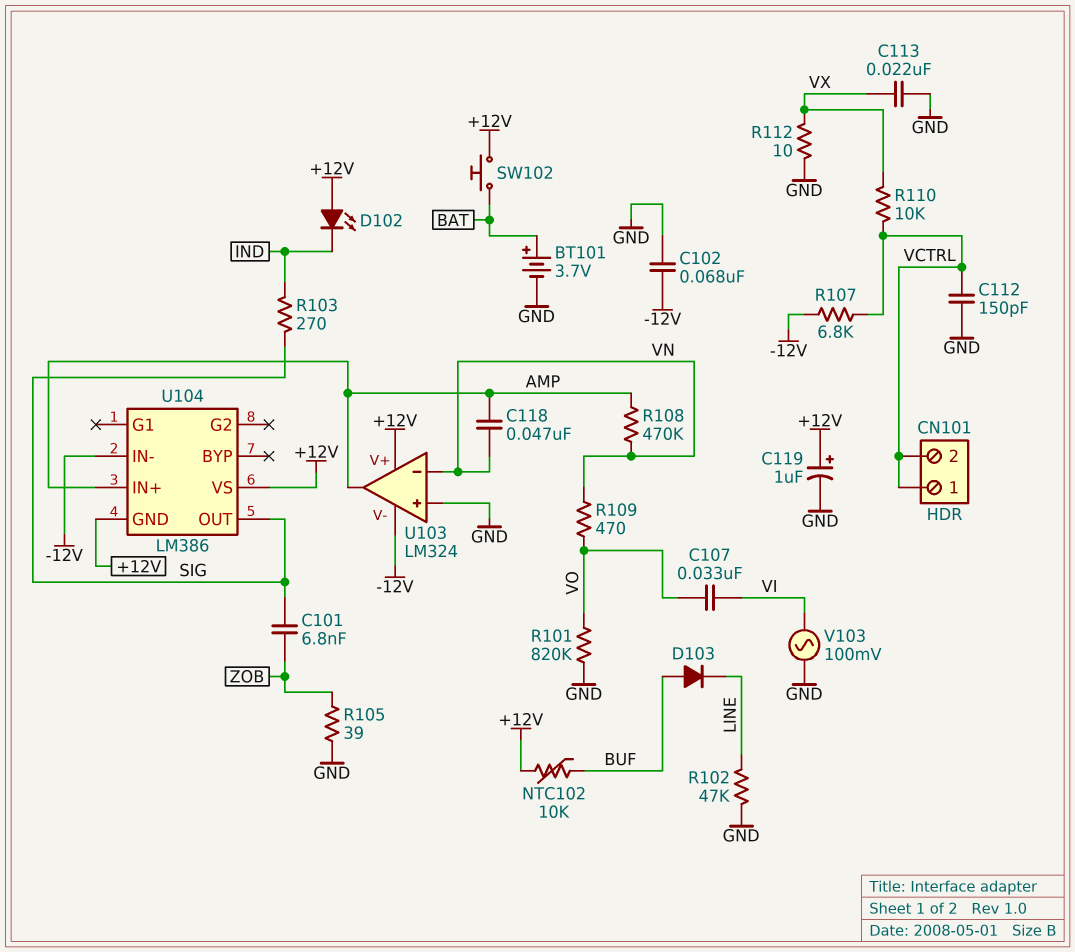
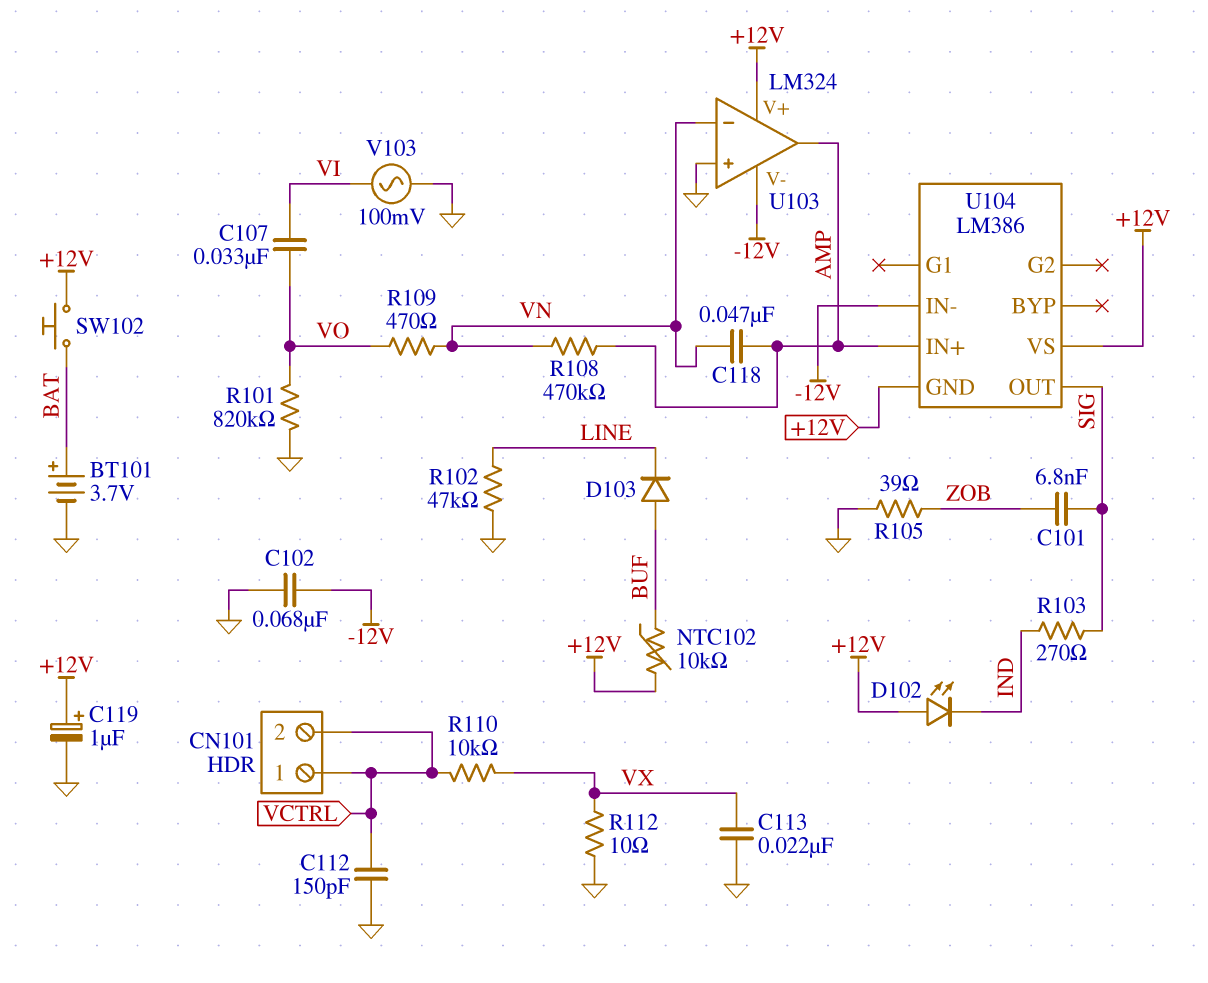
R107: 6.8k (-12V, VCTRL) -> none

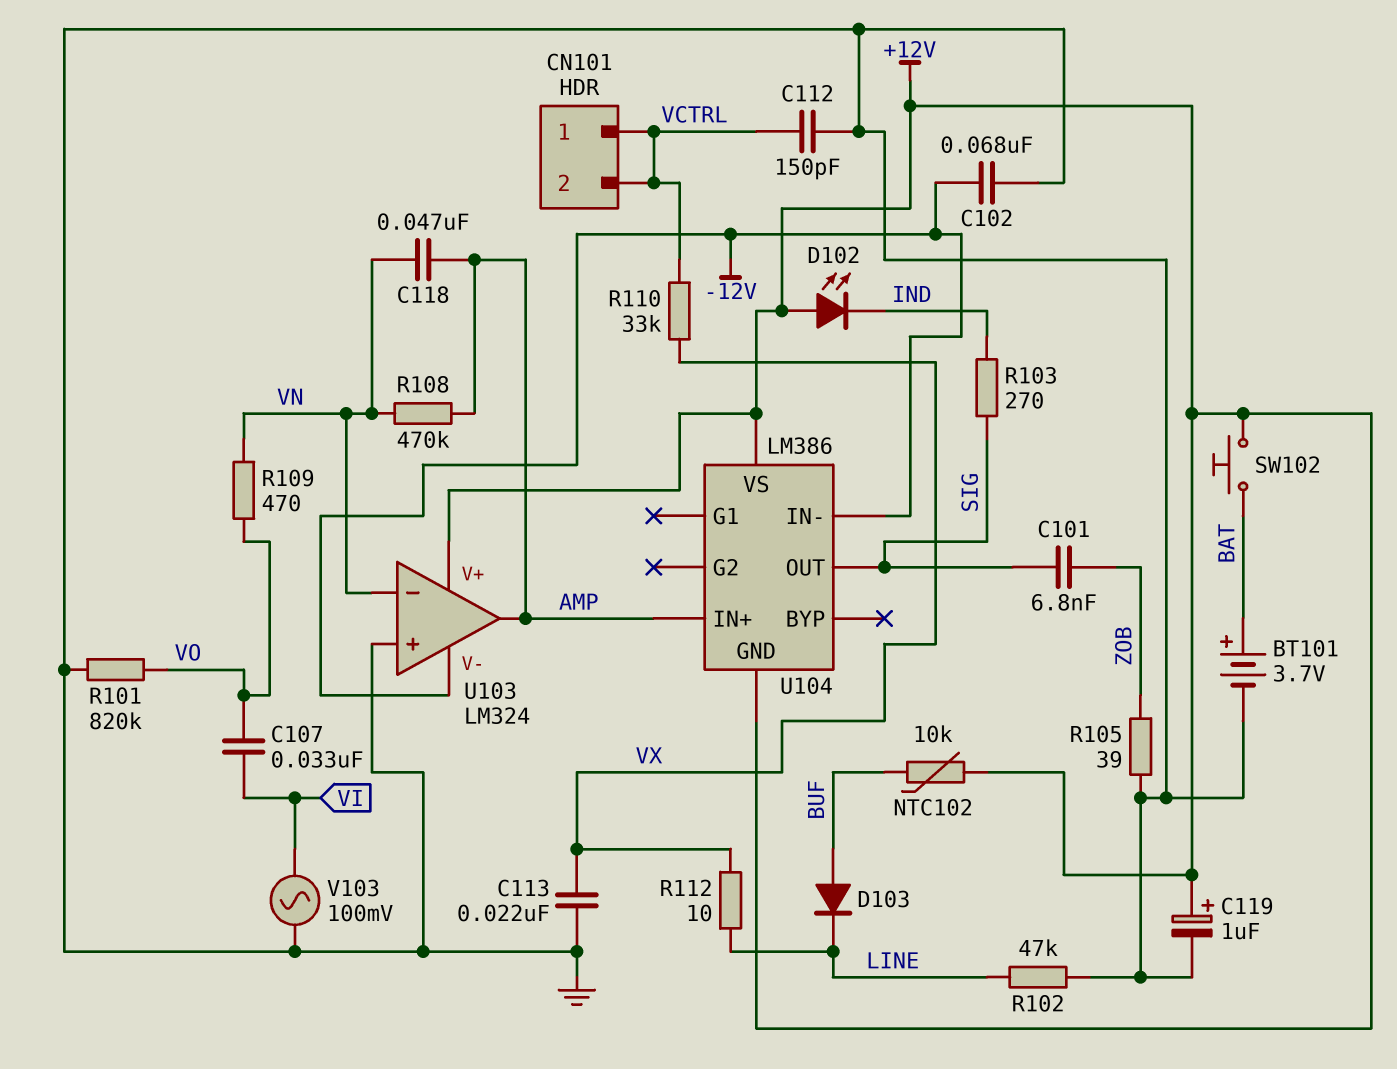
R110: 10k (VCTRL, VX) -> 33k (VCTRL, VX)
R112: 10 (GND, VX) -> 10 (LINE, VX)

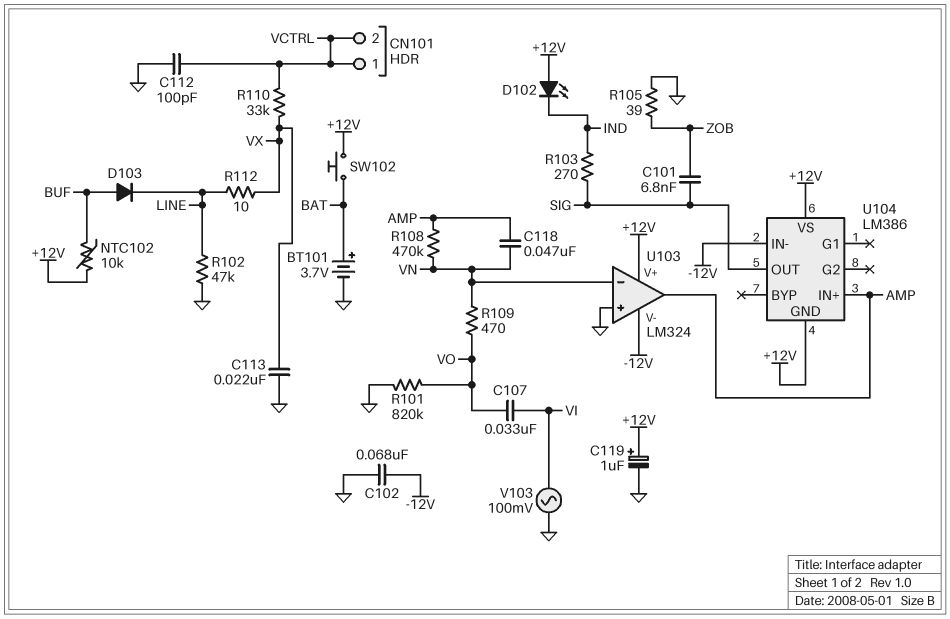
C112: 150pF (GND, VCTRL) -> 100pF (GND, VCTRL)

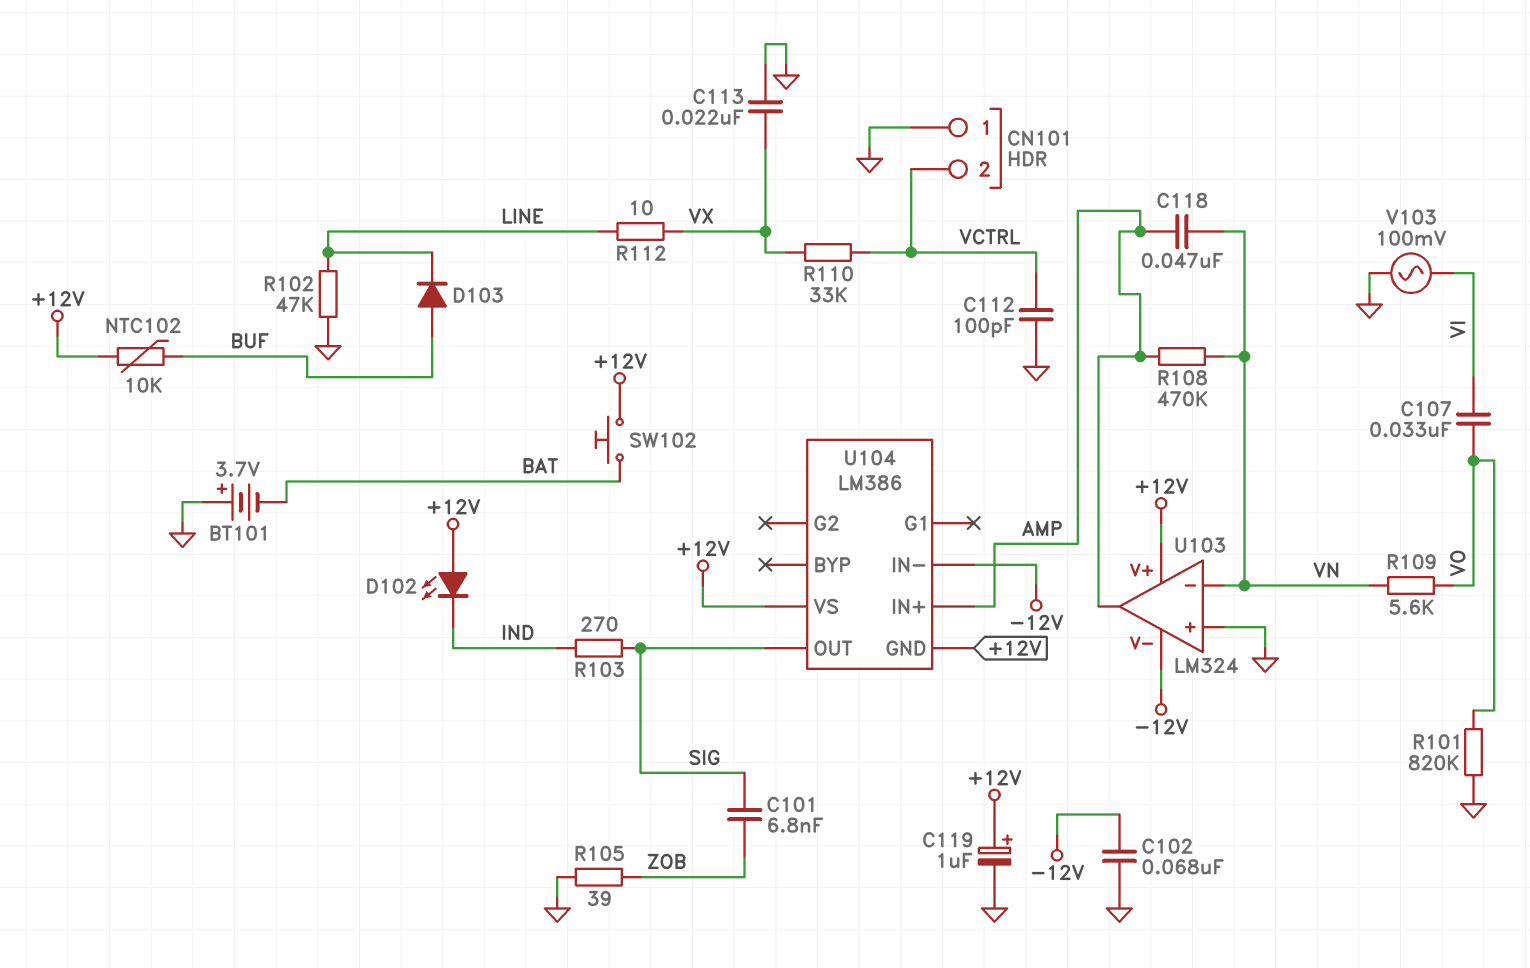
BT101: 3.7V (plus BAT, minus GND) -> 3.7V (plus GND, minus BAT)
CN101 pin 1: VCTRL -> GND
R109: 470 (VN, VO) -> 5.6k (VN, VO)

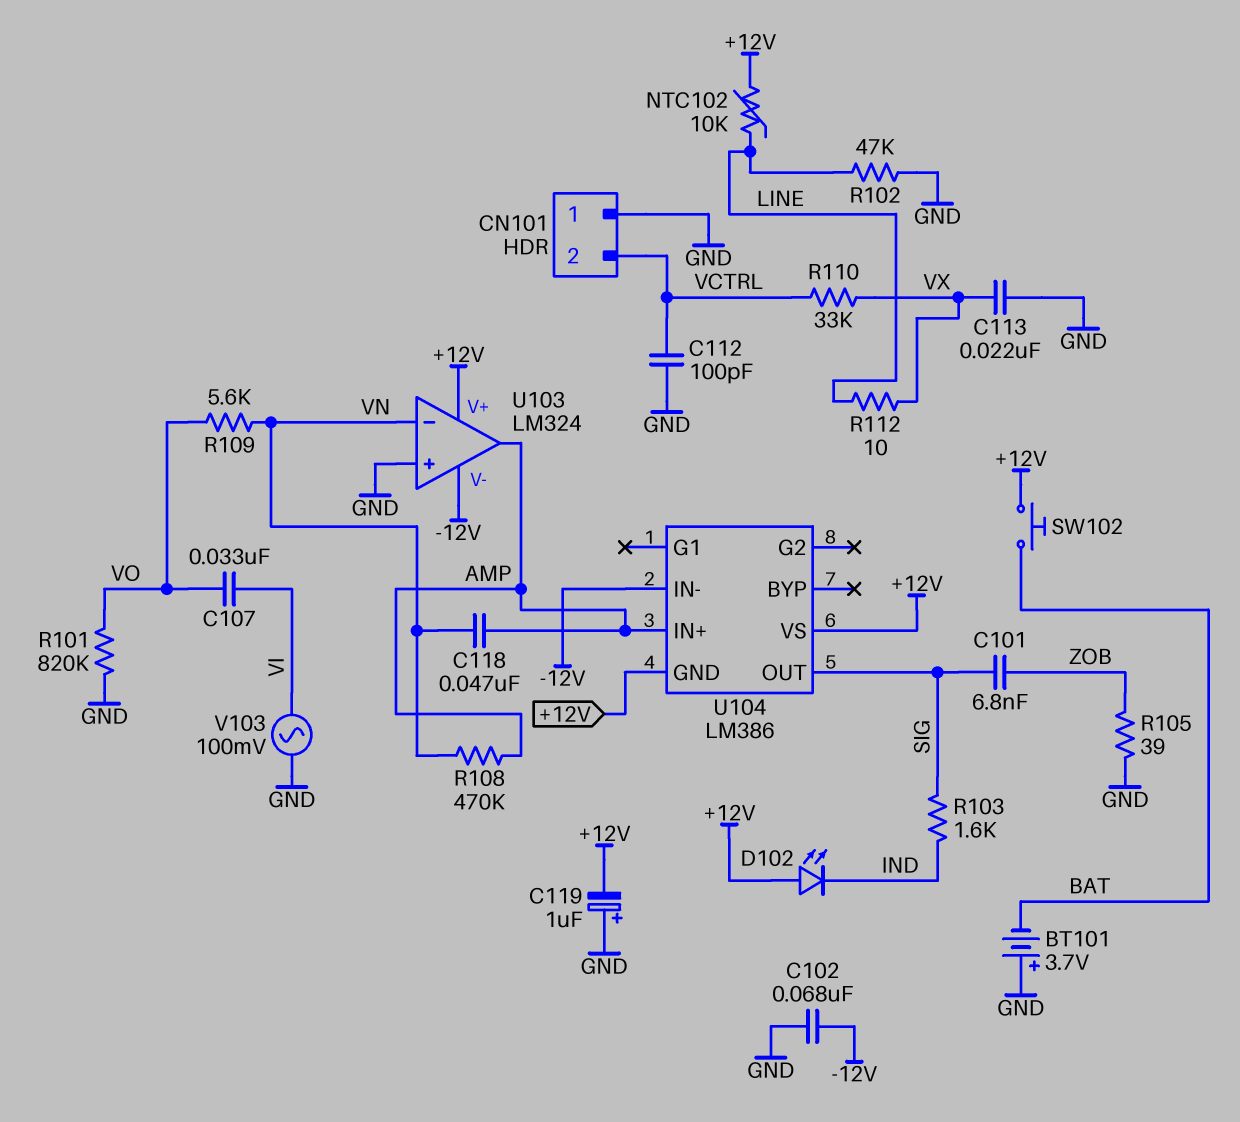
C119: 1uF (plus +12V, minus GND) -> 1uF (plus GND, minus +12V)
D103: diode (A BUF, K LINE) -> none
NTC102: 10k (+12V, BUF) -> 10k (+12V, LINE)
R103: 270 (IND, SIG) -> 1.6k (IND, SIG)

